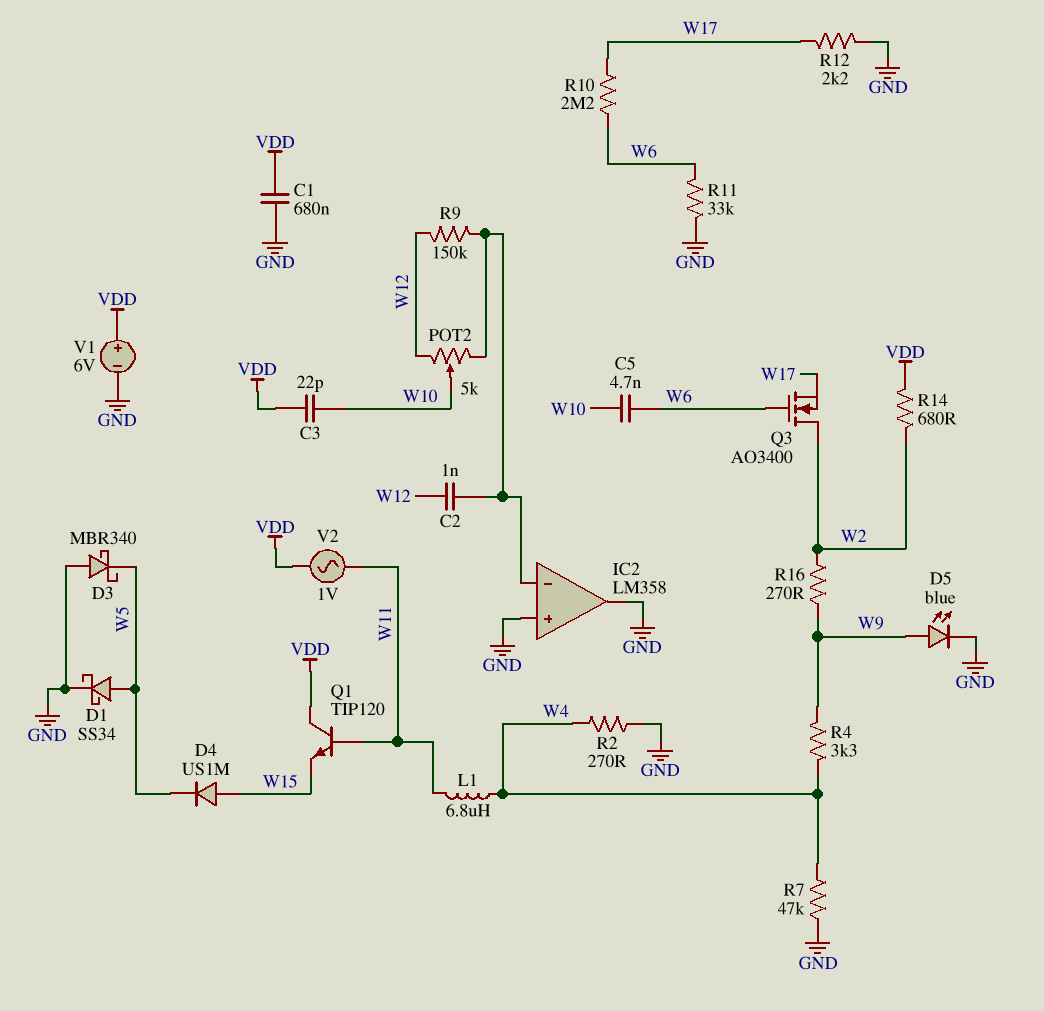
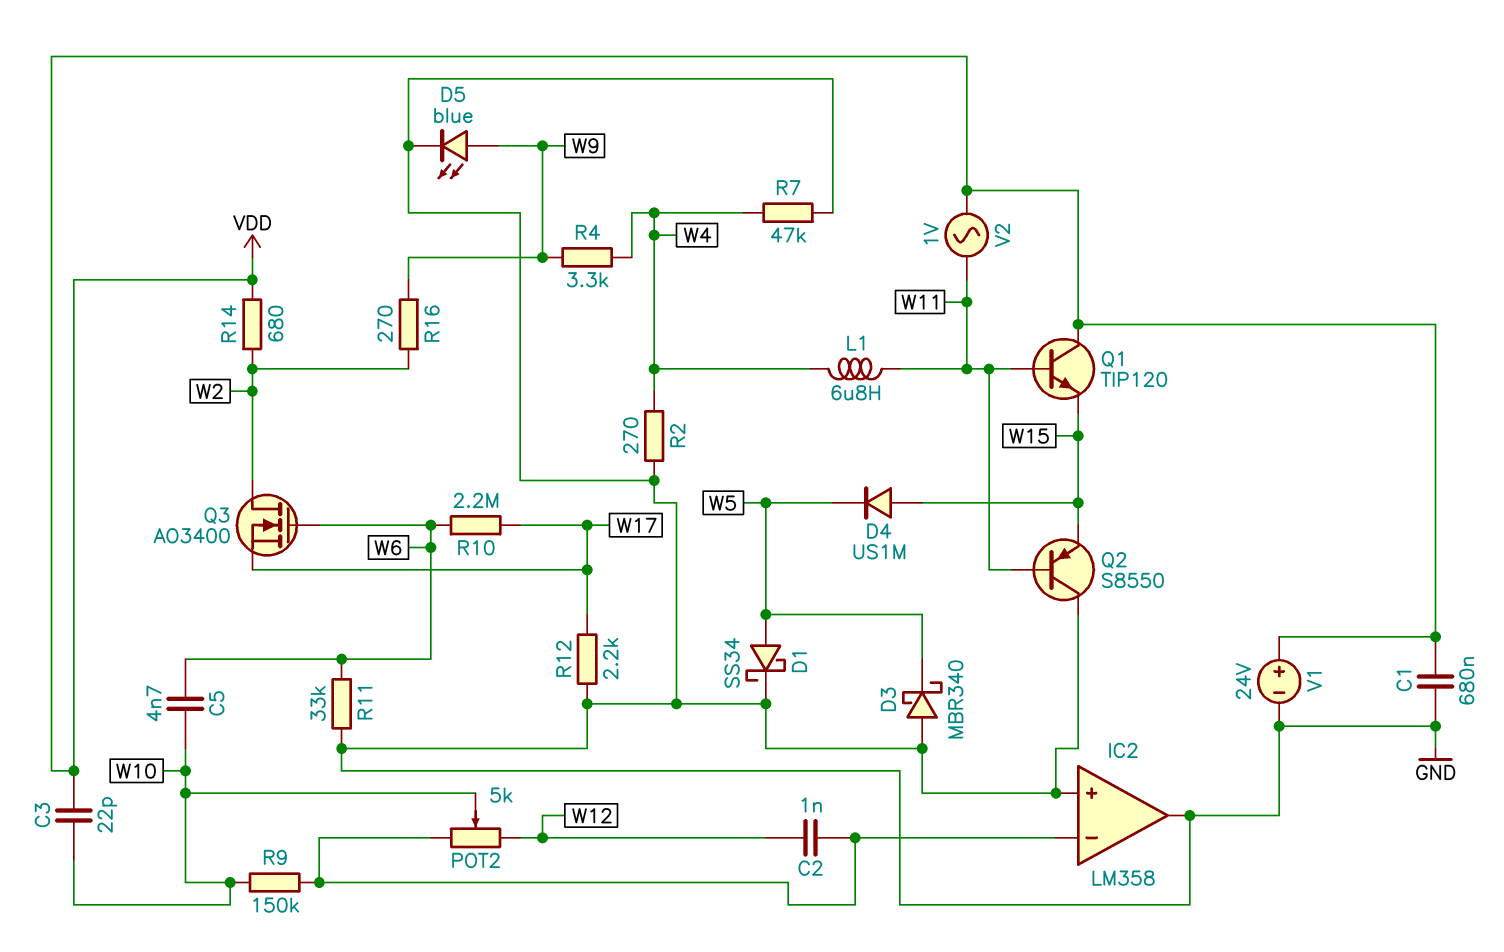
Q2: none -> PNP S8550 (B W11, C GND, E W15)
R9: 150k (IC2/in-, W12) -> 150k (IC2/in-, W10)
V1: 6V (plus VDD, minus GND) -> 24V (plus VDD, minus GND)

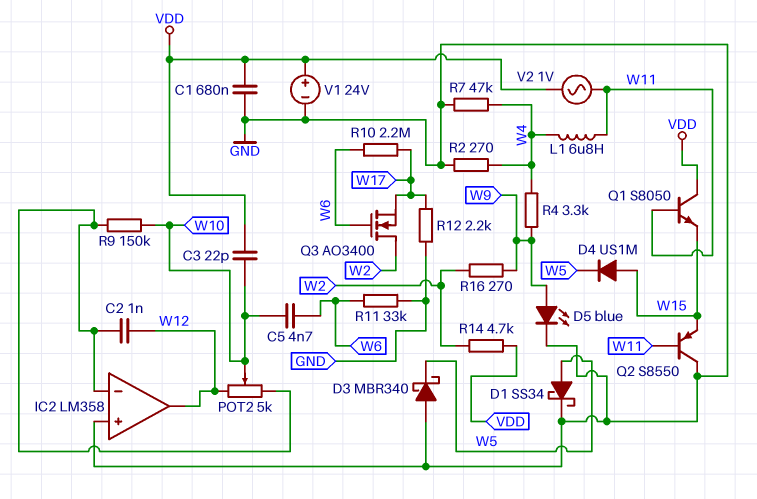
IC2 pin out: GND -> W12
Q1: NPN TIP120 (B W11, C VDD, E W15) -> NPN S8050 (B W11, C VDD, E W15)
R14: 680 (VDD, W2) -> 4.7k (VDD, W2)

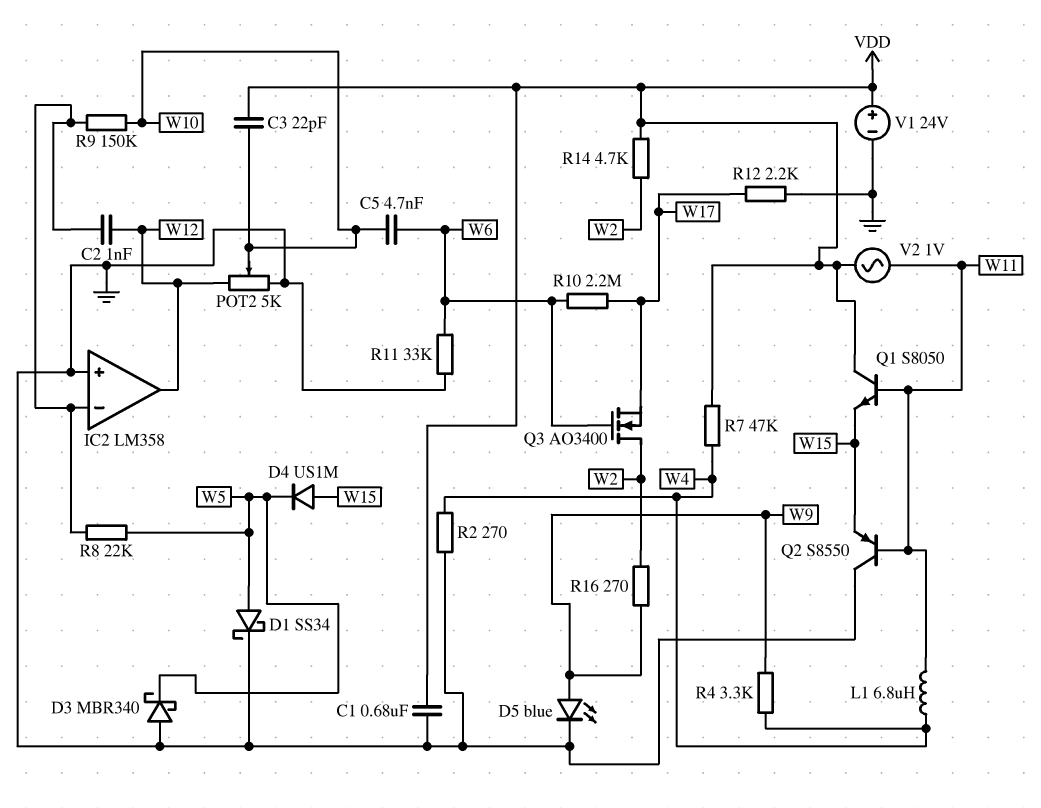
POT2: 5k (IC2/in-, W12, wiper W10) -> 5k (GND, W12, wiper W10)
R7: 47k (GND, W4) -> 47k (VDD, W4)
R8: none -> 22k (IC2/in-, W5)

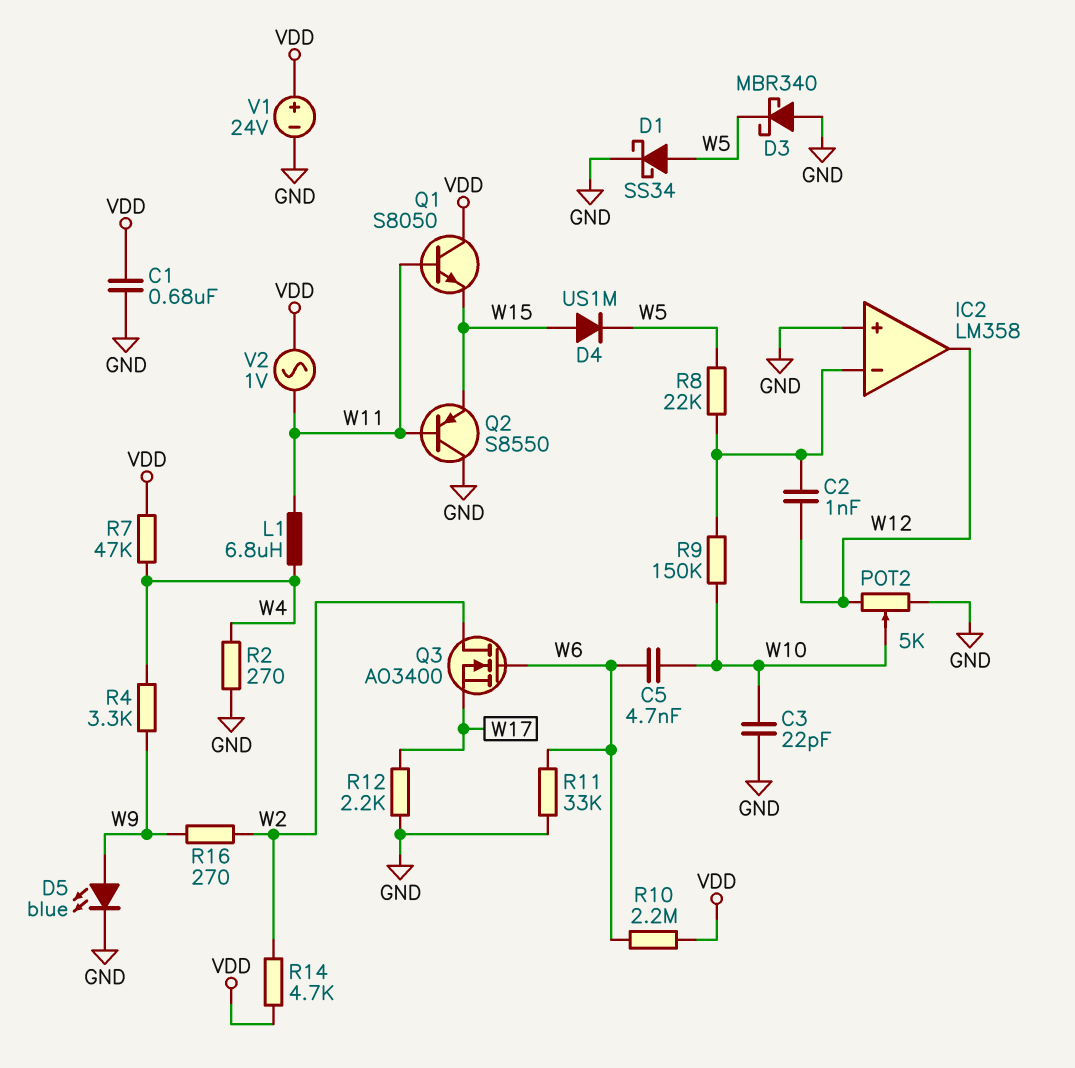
C3: 22pF (VDD, W10) -> 22pF (GND, W10)
R10: 2.2M (W6, W17) -> 2.2M (VDD, W6)

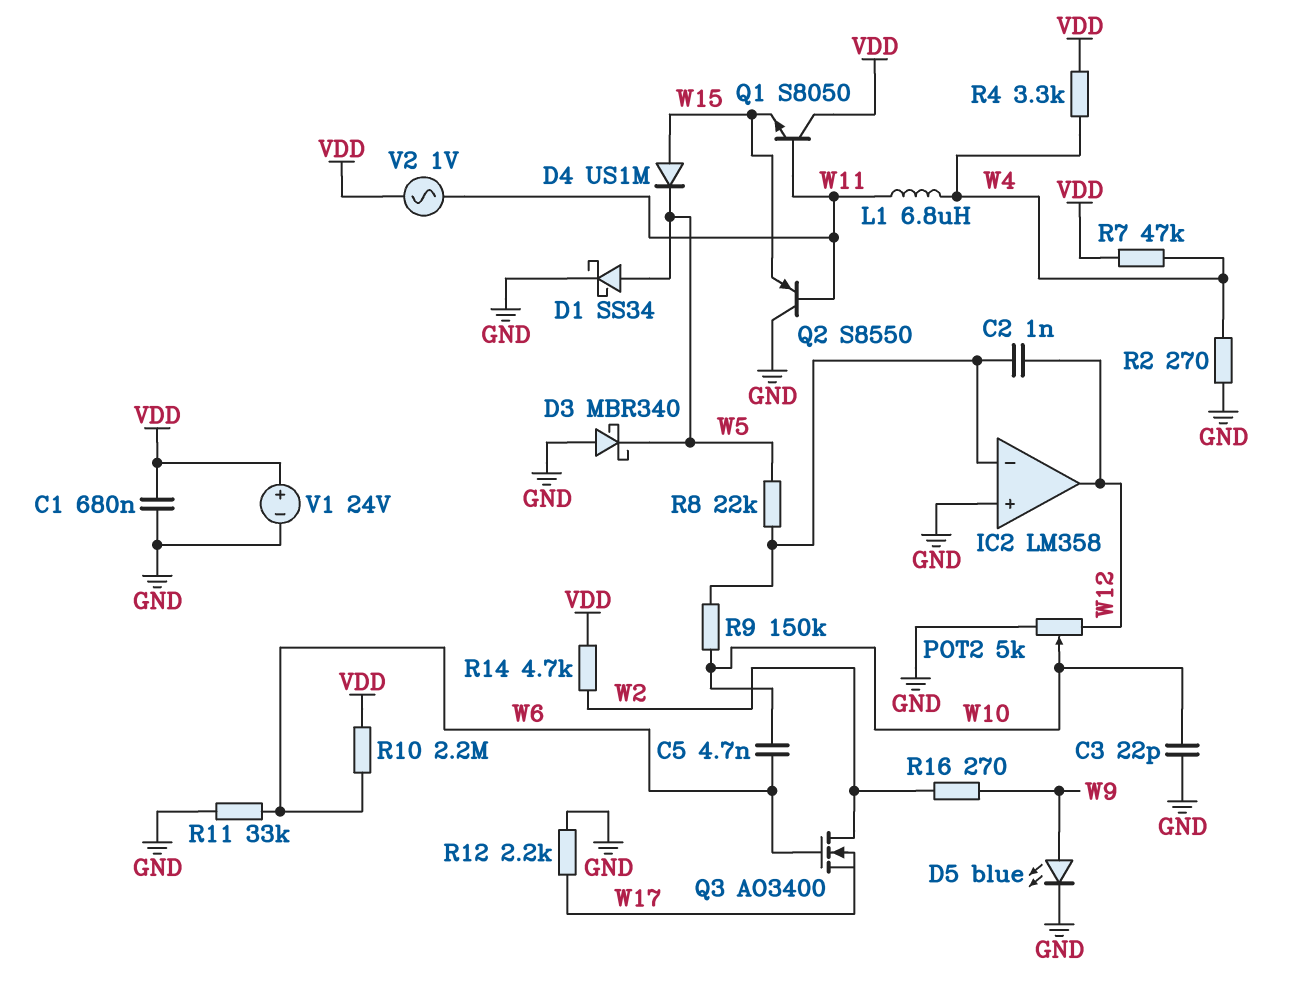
R4: 3.3k (W4, W9) -> 3.3k (VDD, W4)

